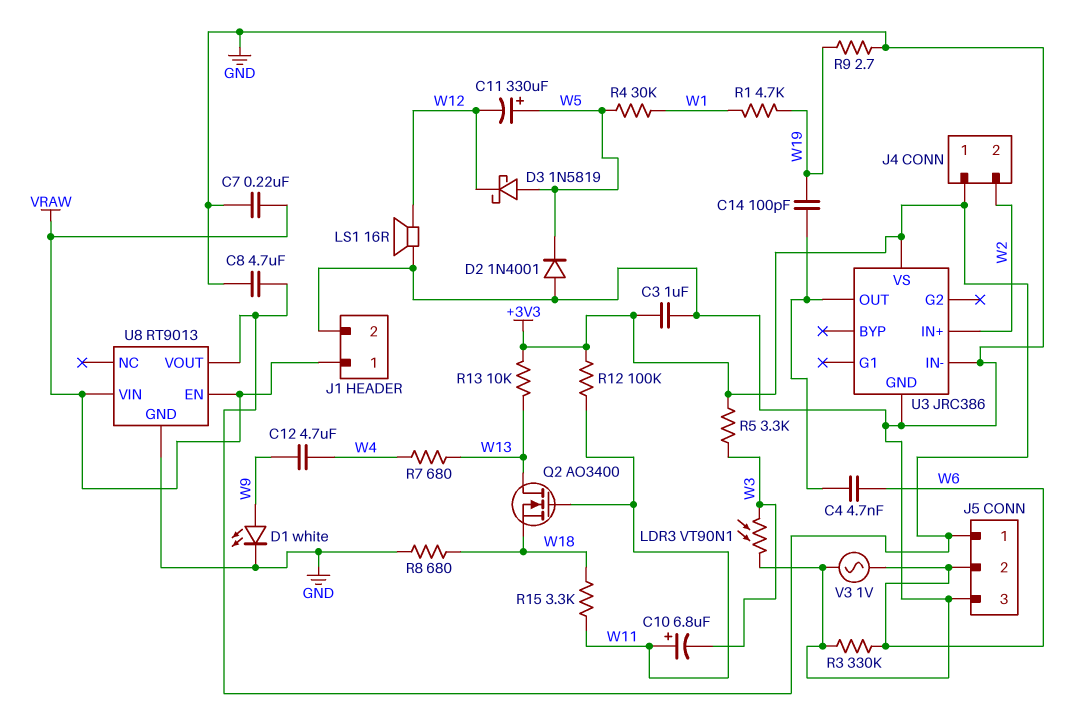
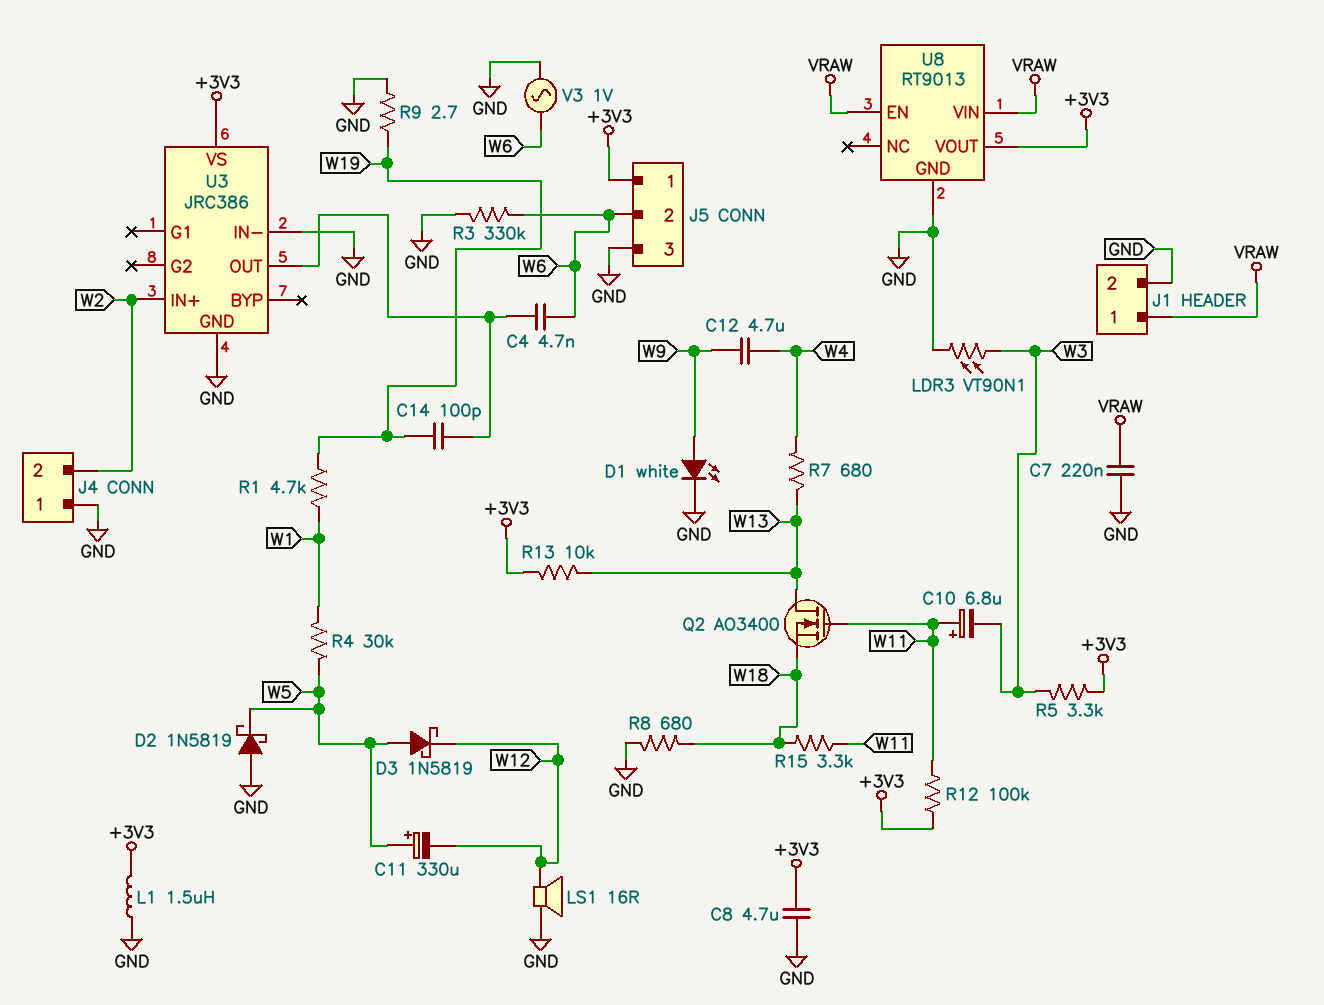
C3: 1uF (+3V3, GND) -> none
D2: diode 1N4001 (A GND, K W5) -> schottky 1N5819 (A GND, K W5)
J4 pin 1: +3V3 -> GND
L1: none -> 1.5uH (+3V3, GND)

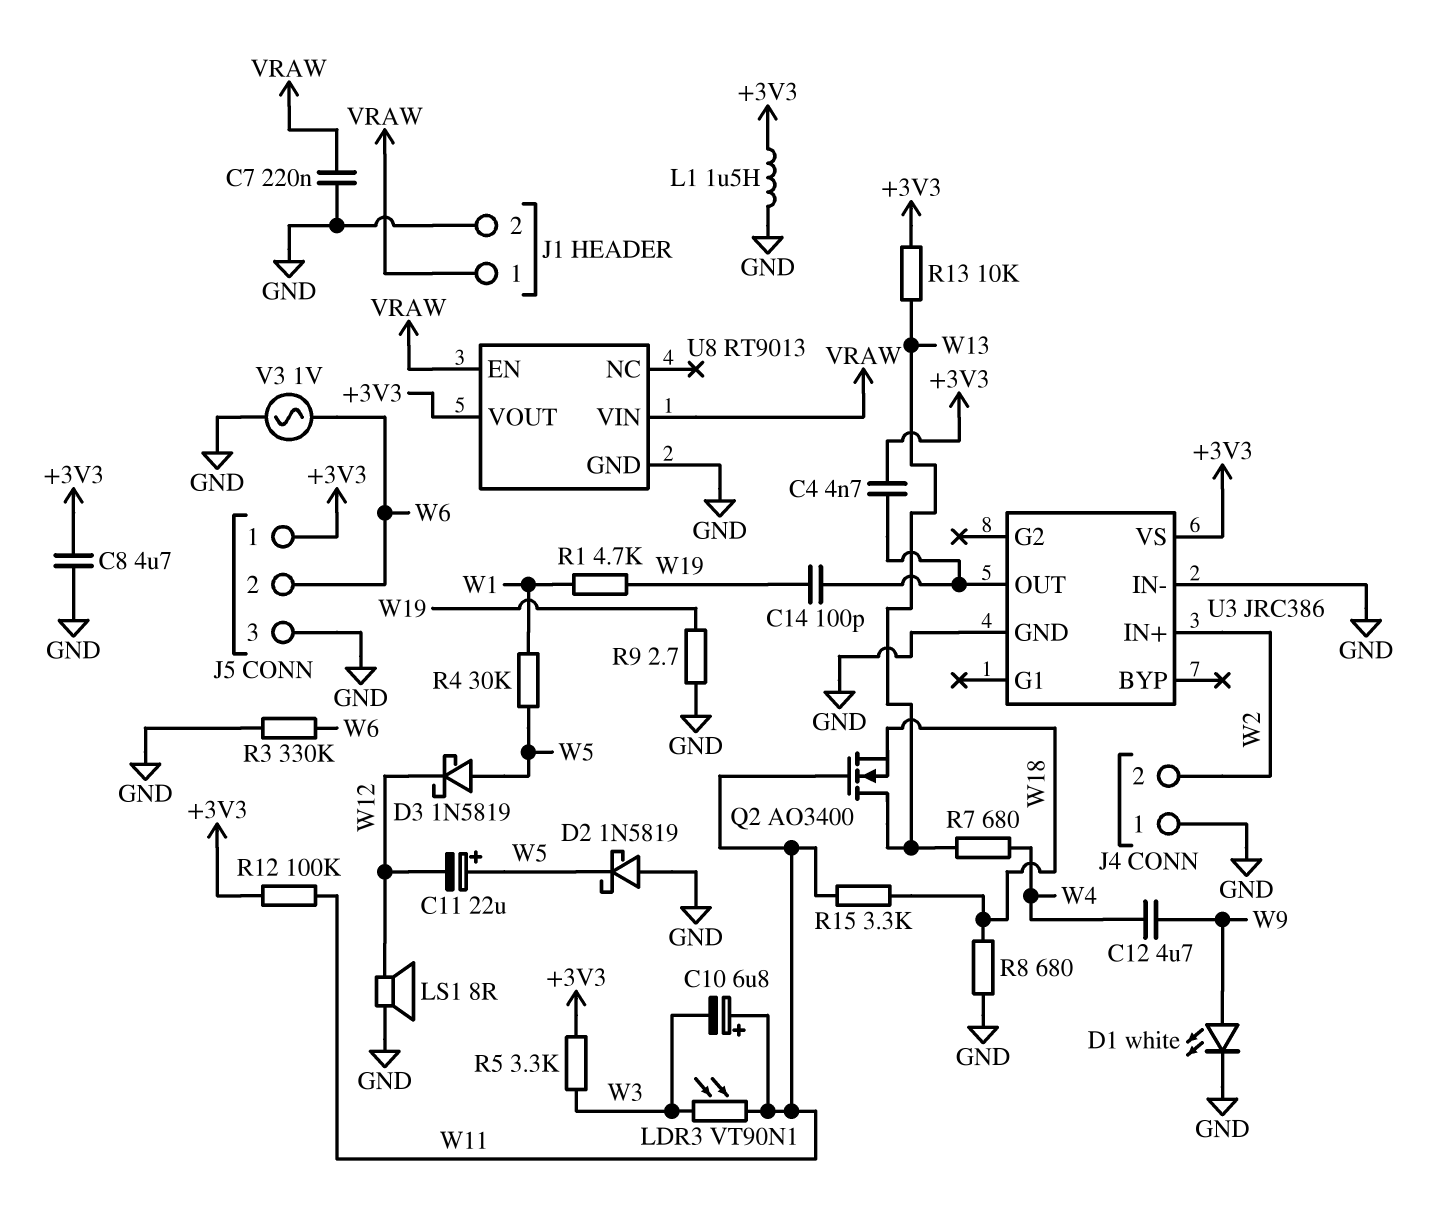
C4: 4.7nF (U3/OUT, W6) -> 4.7nF (+3V3, U3/OUT)
C11: 330uF (plus W5, minus W12) -> 22uF (plus W5, minus W12)
LDR3: VT90N1 (GND, W3) -> VT90N1 (W3, W11)
LS1: speaker 16R (GND, W12) -> speaker 8R (GND, W12)

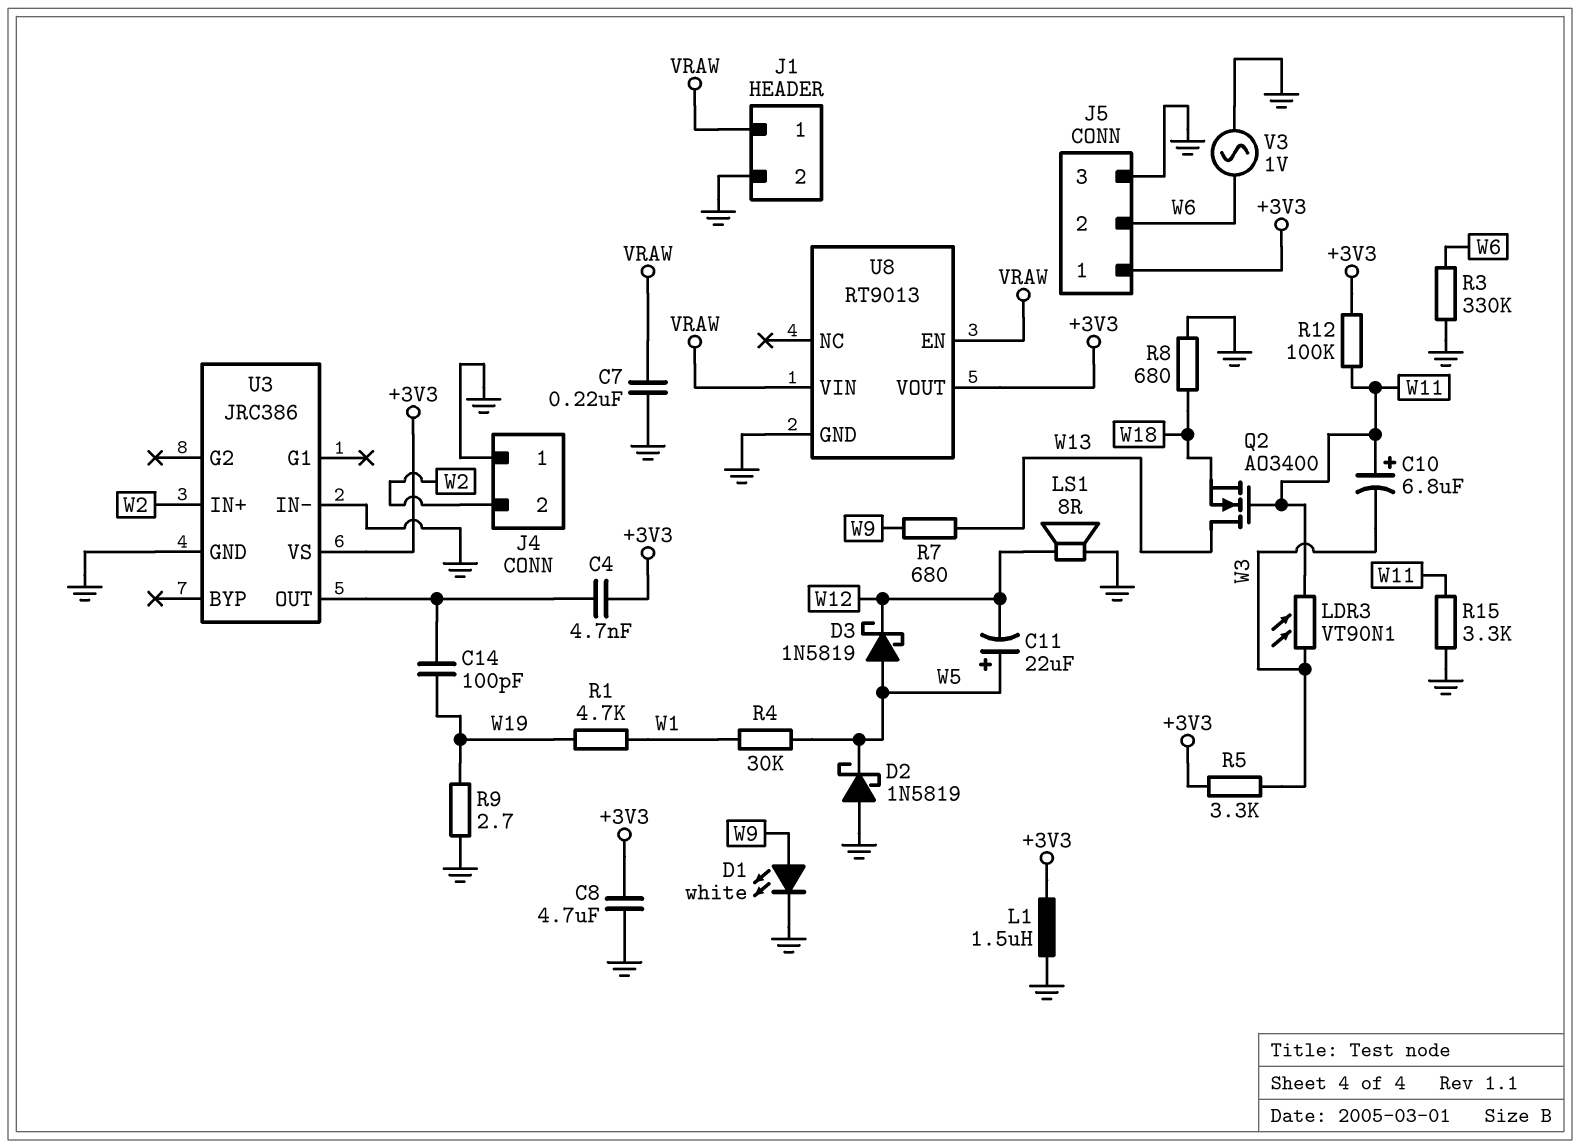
C12: 4.7uF (W4, W9) -> none
R7: 680 (W4, W13) -> 680 (W9, W13)
R13: 10k (+3V3, W13) -> none
R15: 3.3k (W11, W18) -> 3.3k (GND, W11)

